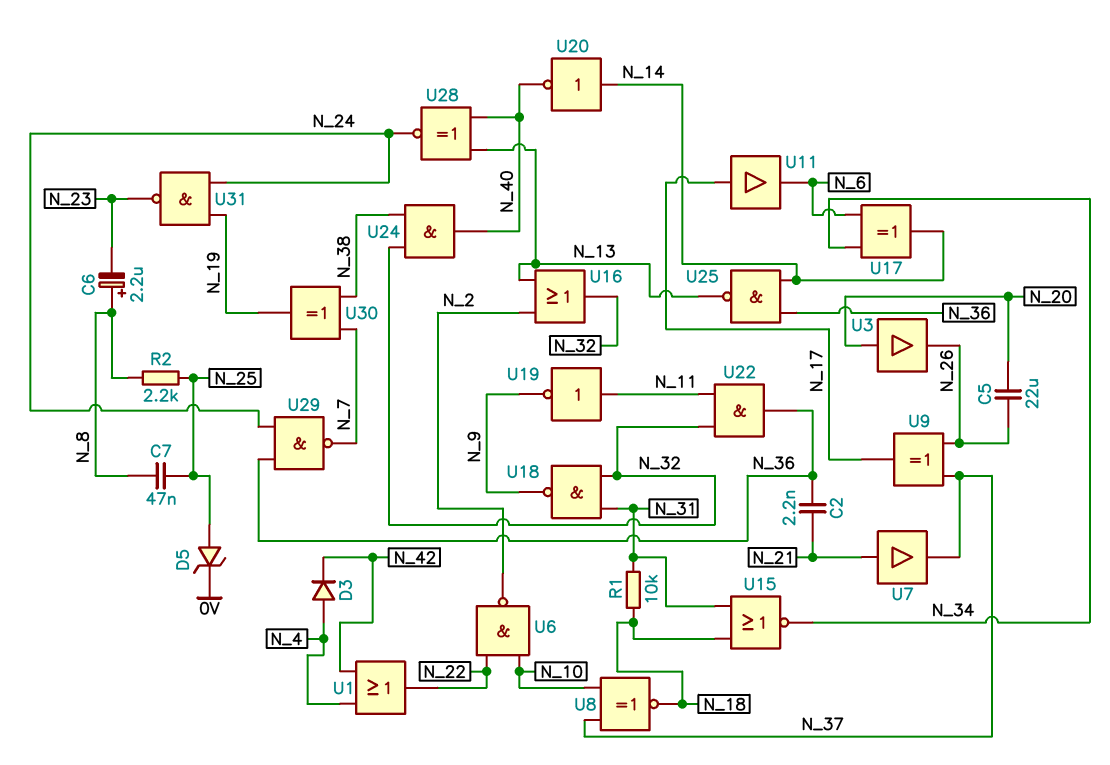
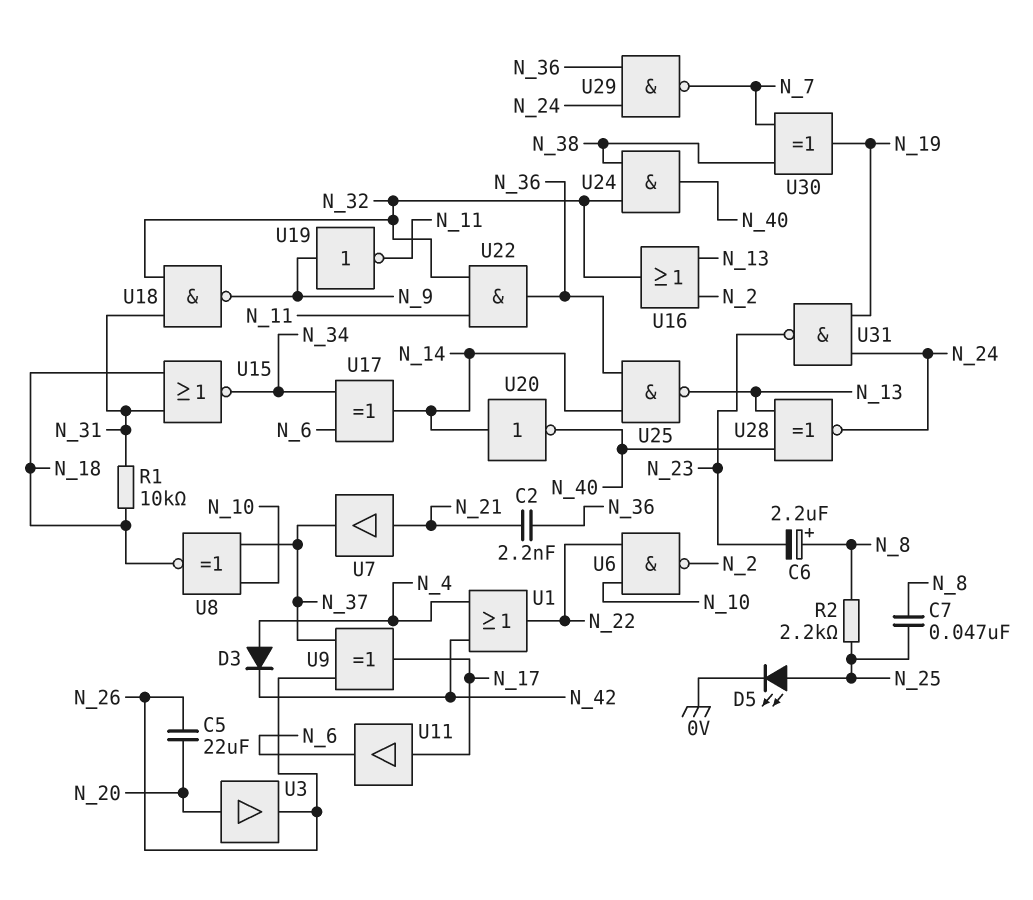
D5: zener (A N_25, K 0V) -> LED (A N_25, K 0V)
U19: NOT (in N_11, out N_9) -> NOT (in N_9, out N_11)

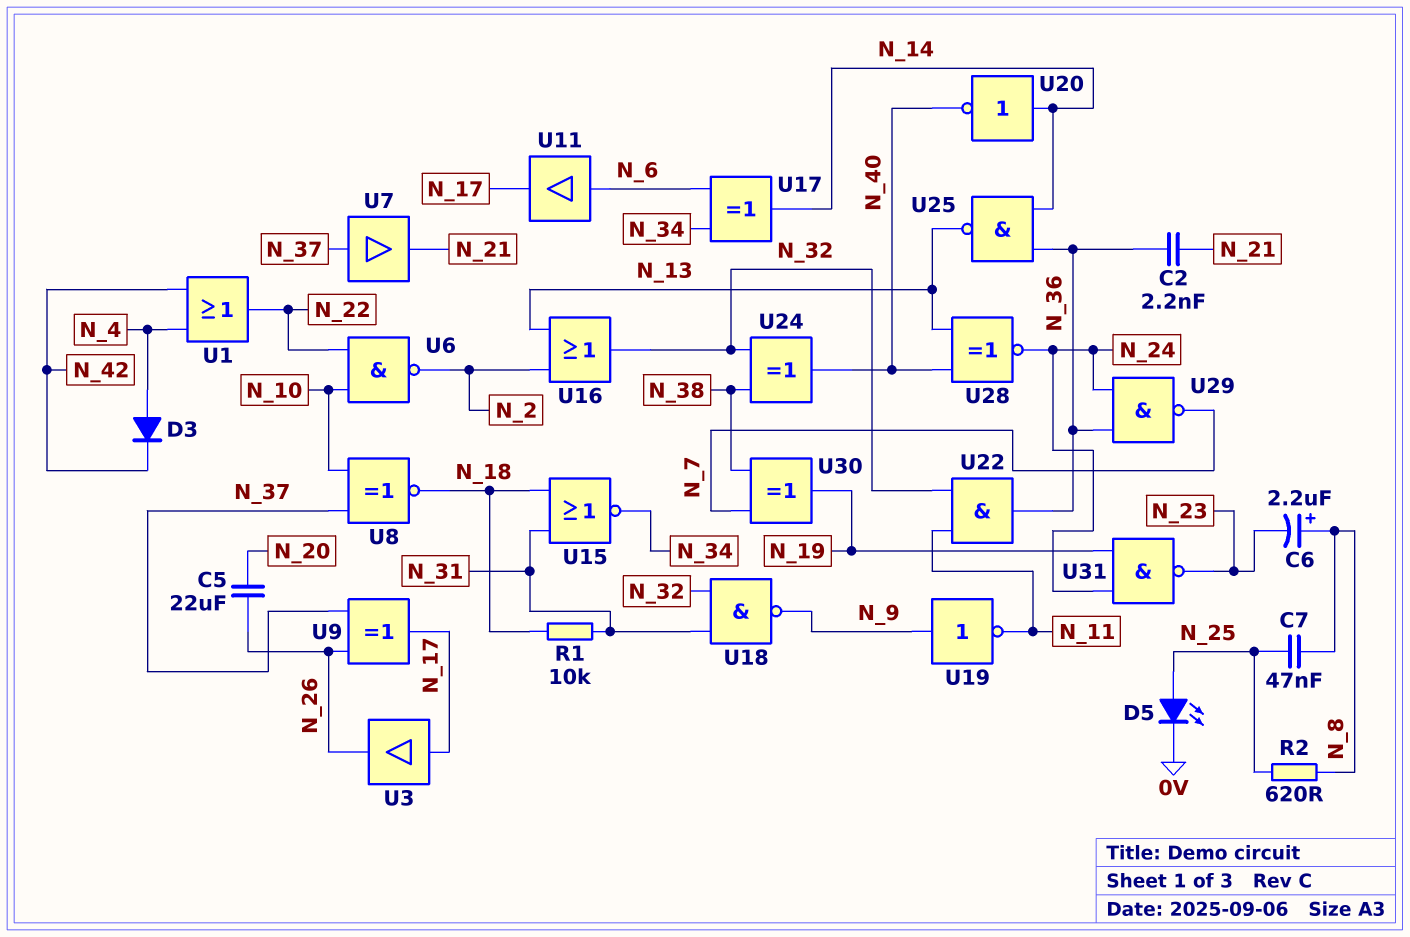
R2: 2.2k (N_8, N_25) -> 620 (N_8, N_25)
U3: buffer (in N_20, out N_26) -> buffer (in N_17, out N_26)
U7: buffer (in N_21, out N_37) -> buffer (in N_37, out N_21)
U11: buffer (in N_17, out N_6) -> buffer (in N_6, out N_17)
U24: AND (in N_32, in N_38, out N_40) -> XOR (in N_32, in N_38, out N_40)

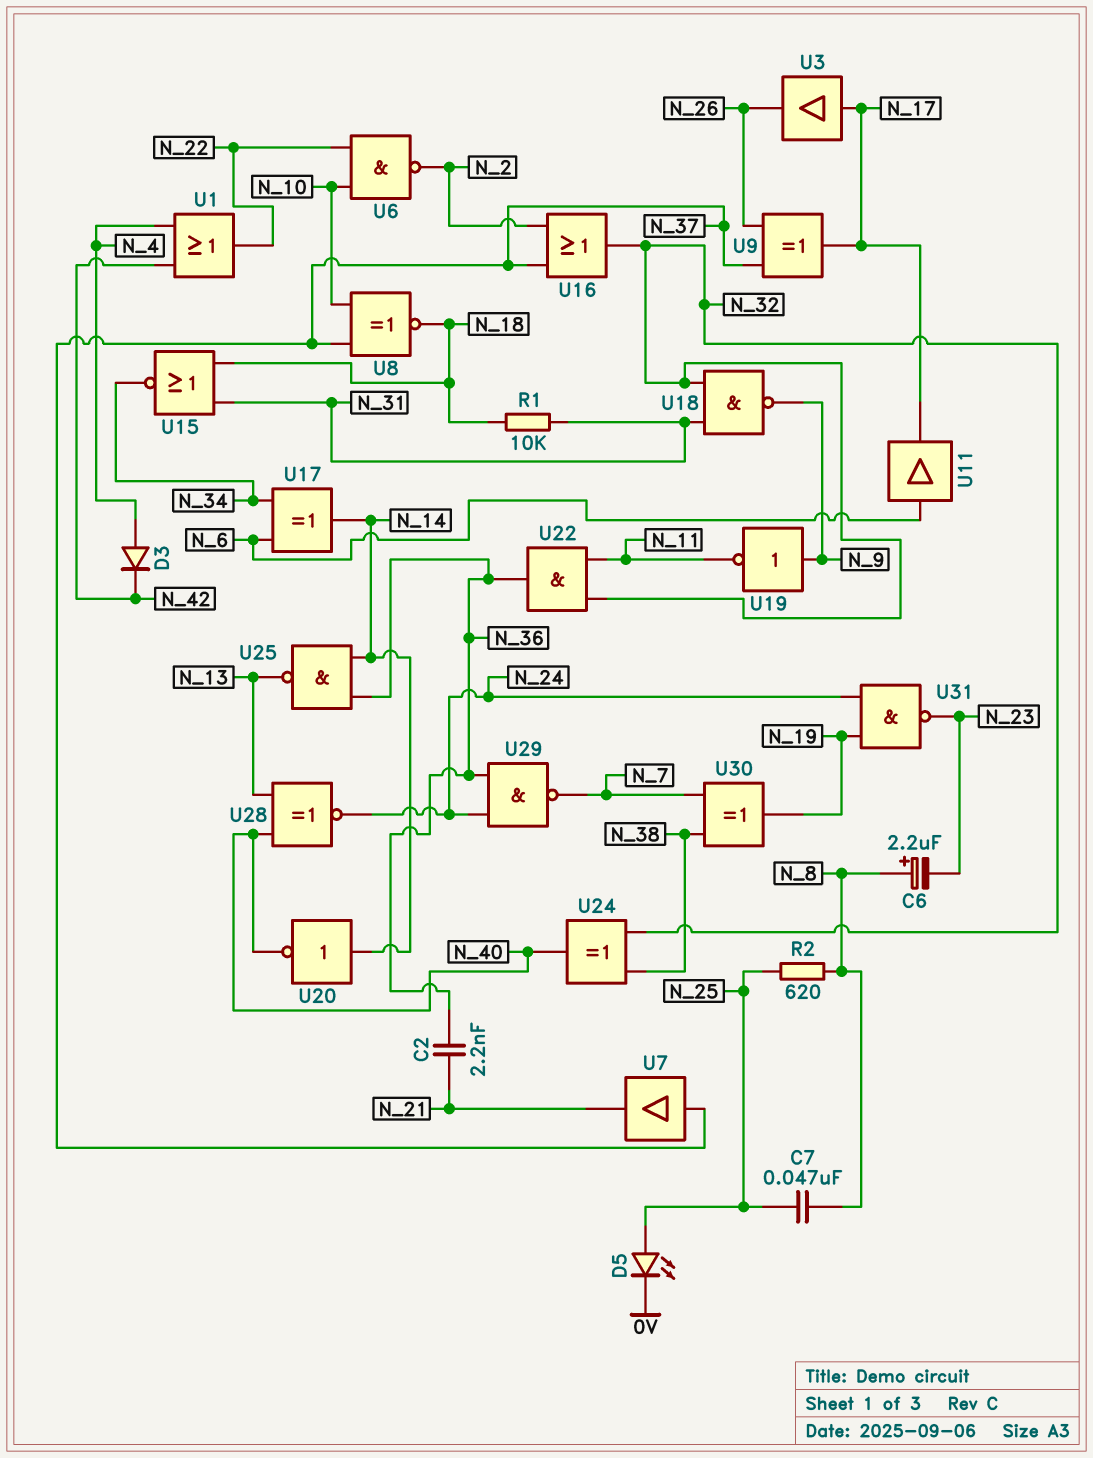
C5: 22uF (N_20, N_26) -> none
U16: OR (in N_2, in N_13, out N_32) -> OR (in N_2, in N_37, out N_32)

